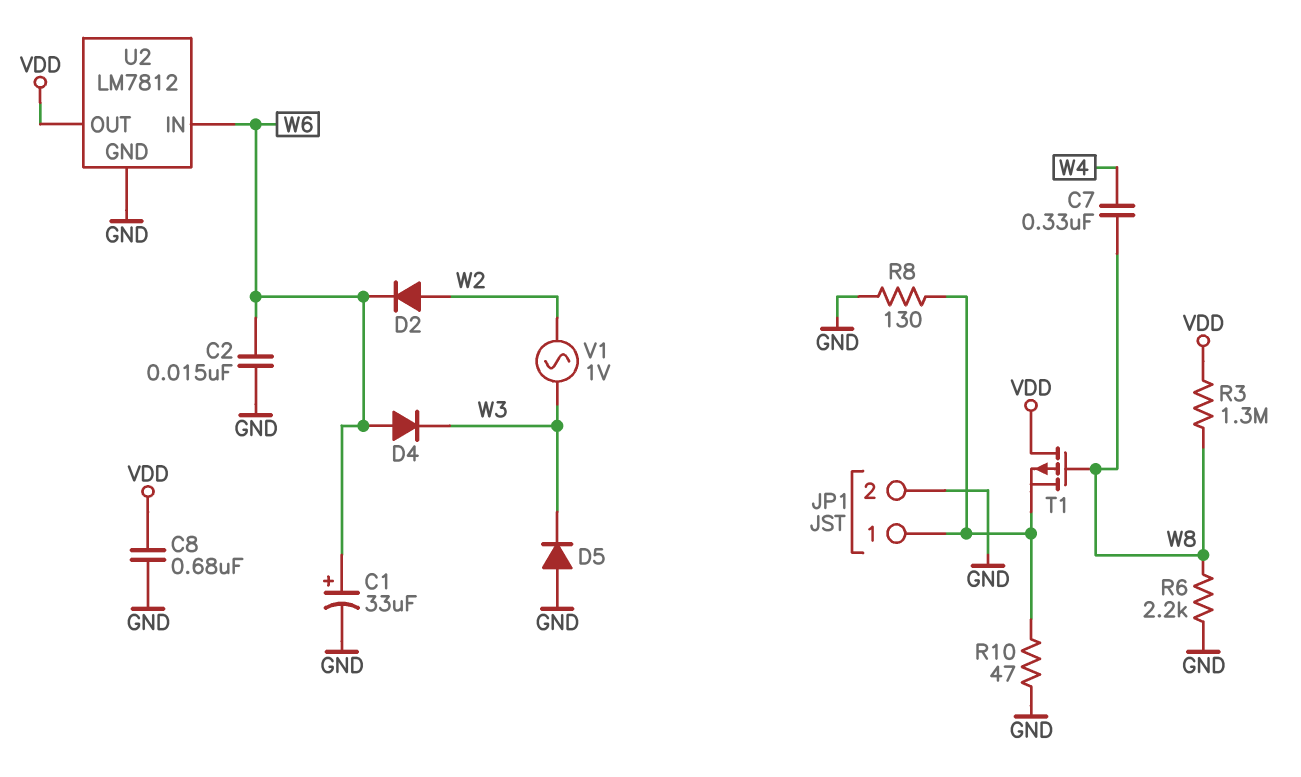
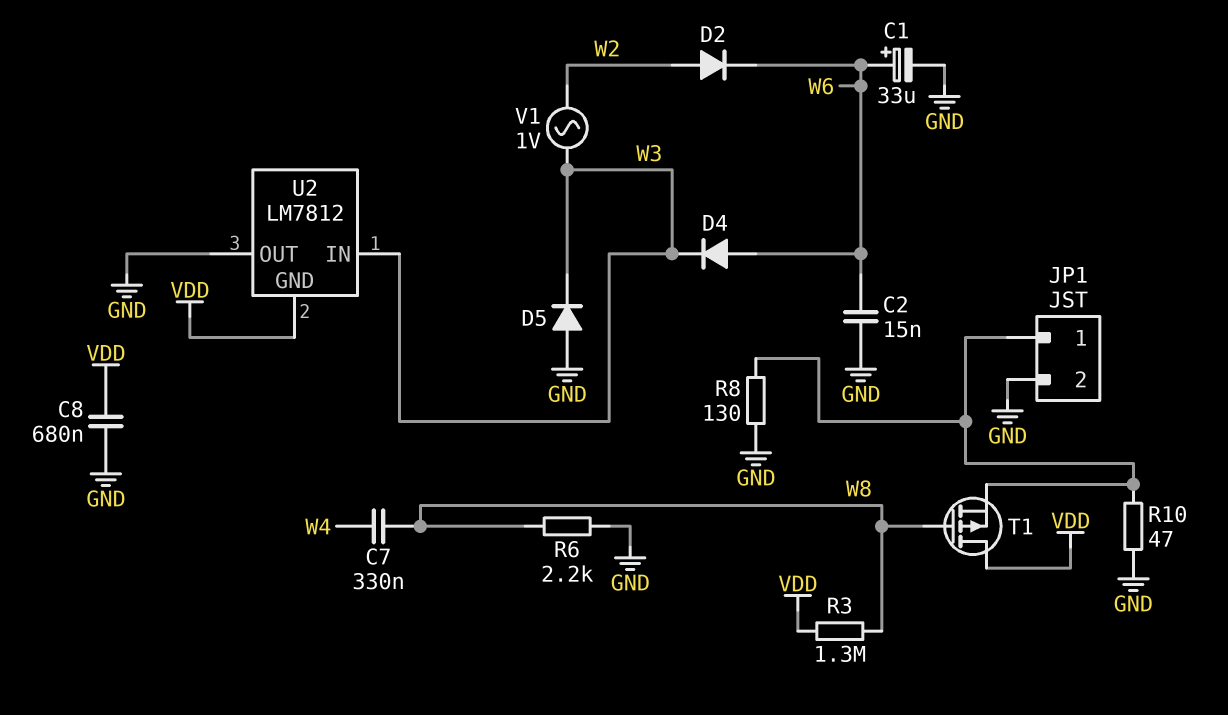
U2 pin GND: GND -> VDD
U2 pin IN: W6 -> W3
U2 pin OUT: VDD -> GND

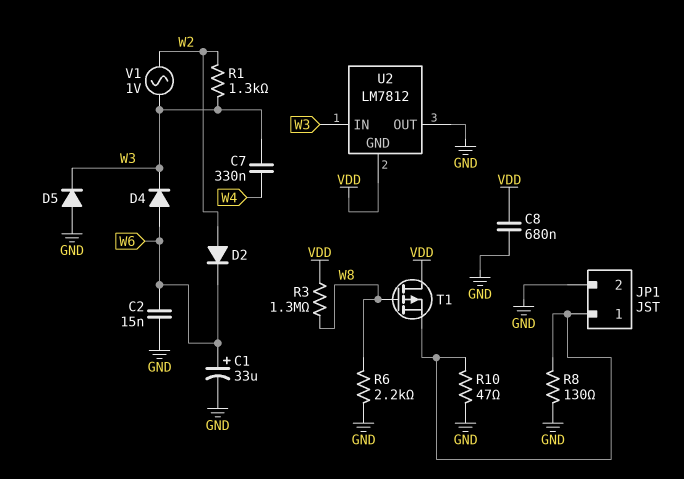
C7: 330nF (W4, W8) -> 330nF (W3, W4)
R1: none -> 1.3k (W2, W3)

